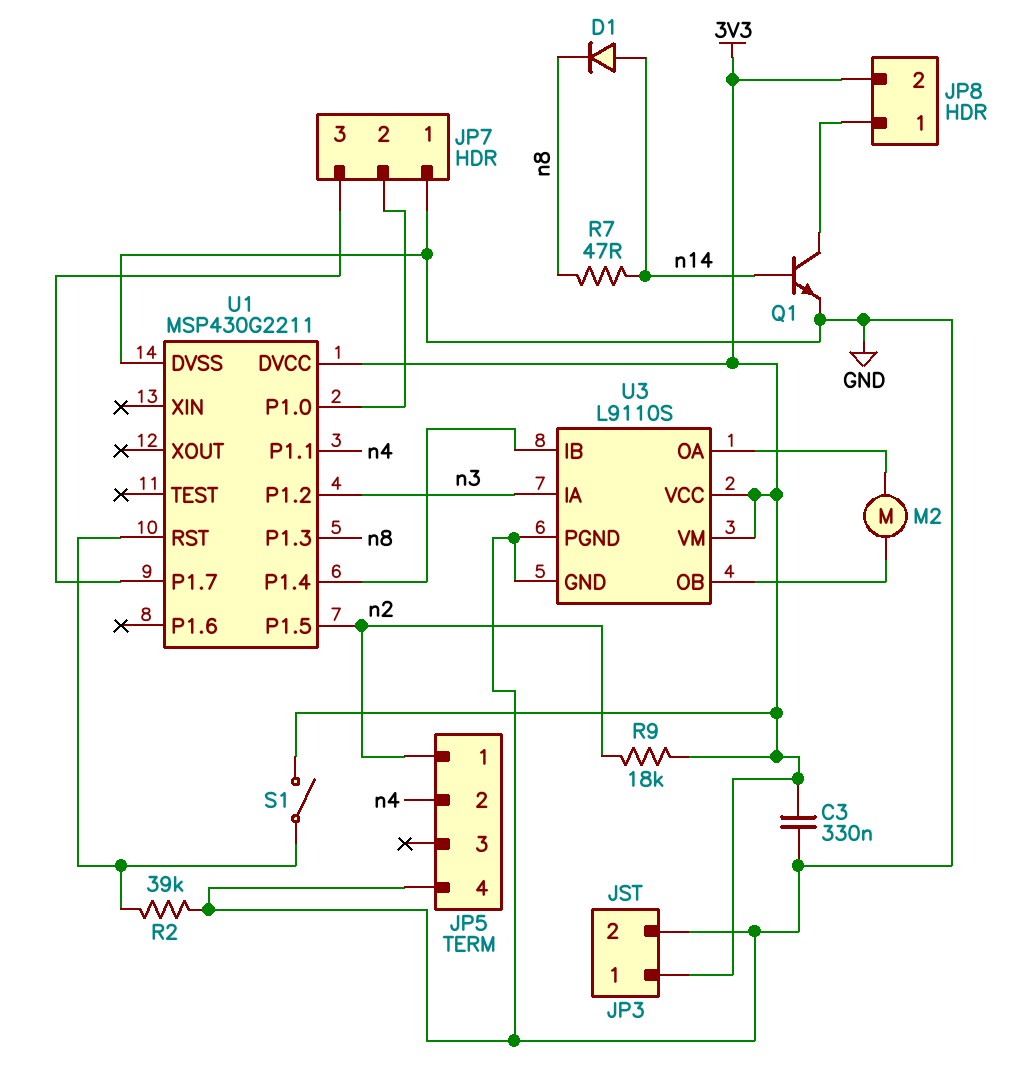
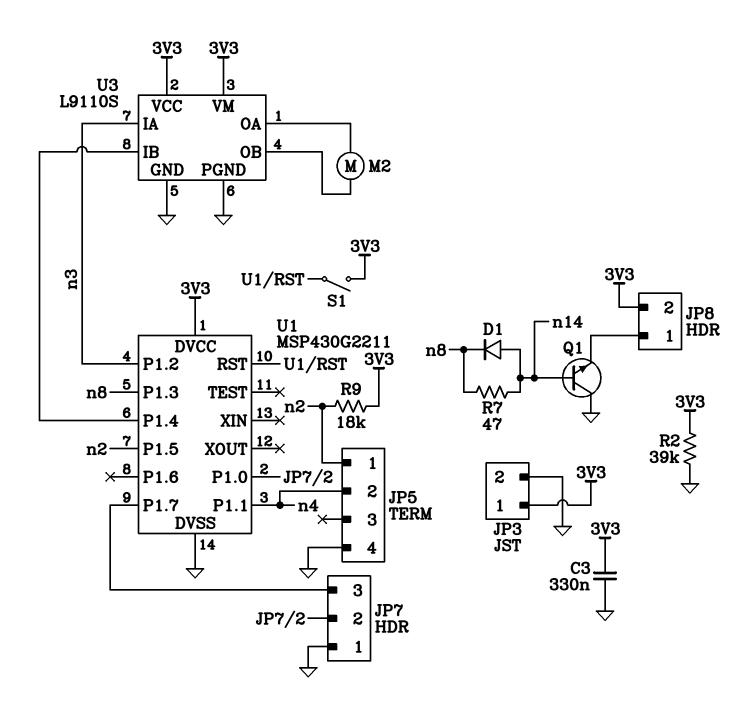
Q1: NPN (B n14, C JP8/1, E GND) -> NPN (B n14, C GND, E JP8/1)
R2: 39k (GND, U1/RST) -> 39k (3V3, GND)

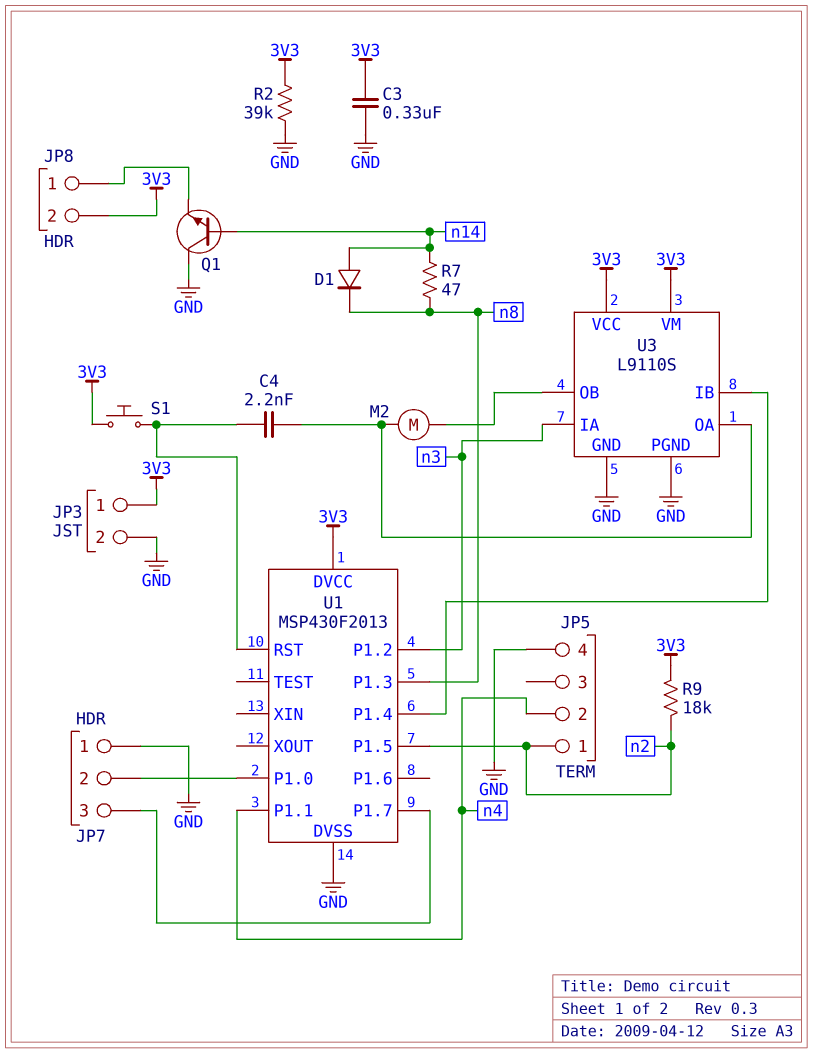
C4: none -> 2.2nF (U1/RST, U3/OA)
S1: switch (3V3, U1/RST) -> button (3V3, U1/RST)
U1: MSP430G2211 -> MSP430F2013

